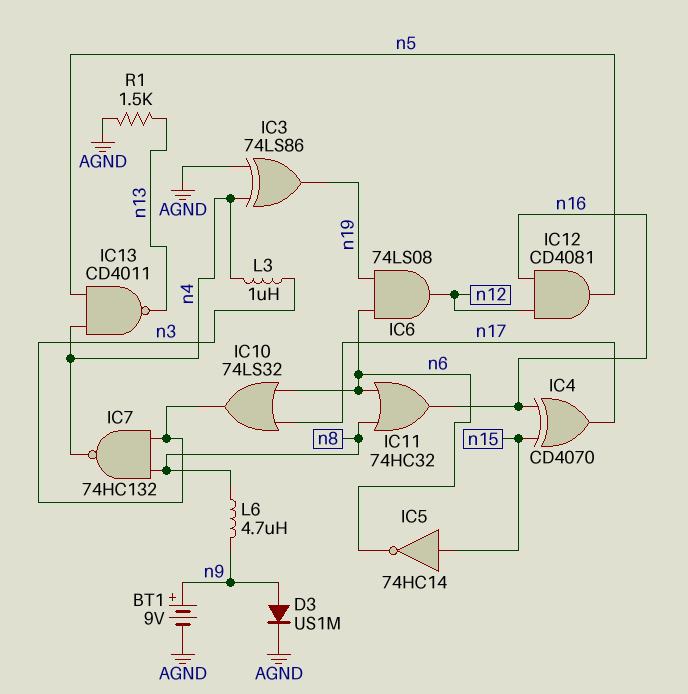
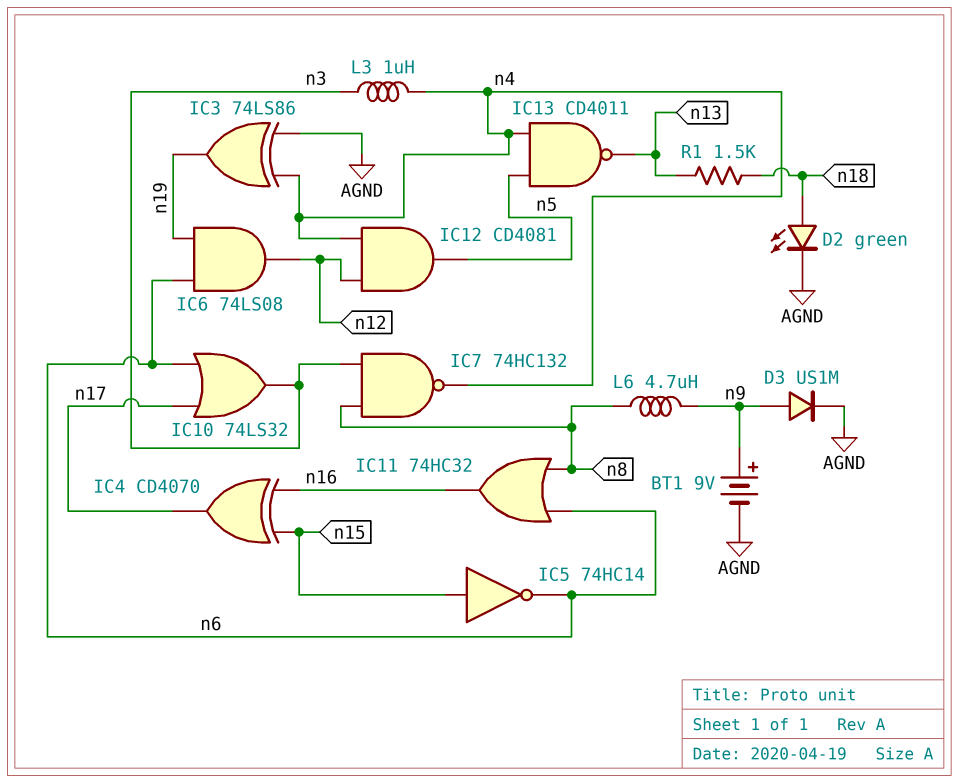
D2: none -> LED green (A n18, K AGND)
IC12: AND CD4081 (in n12, in n16, out n5) -> AND CD4081 (in n4, in n12, out n5)
R1: 1.5k (AGND, n13) -> 1.5k (n13, n18)

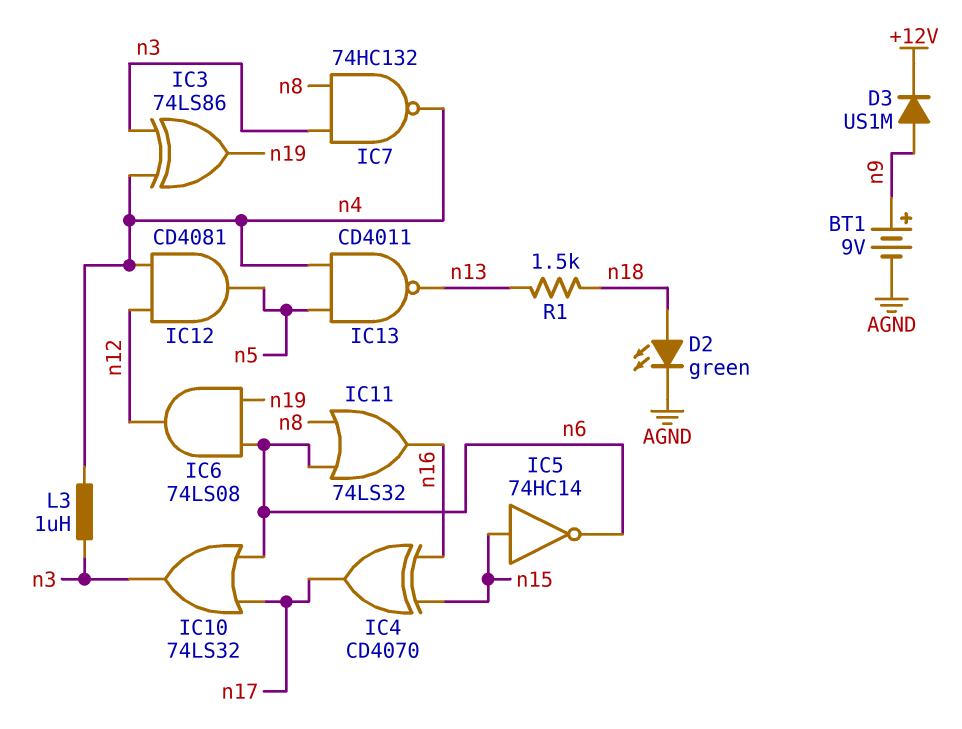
D3: diode US1M (A n9, K AGND) -> diode US1M (A n9, K +12V)
IC3: XOR 74LS86 (in AGND, in n4, out n19) -> XOR 74LS86 (in n3, in n4, out n19)
IC11: OR 74HC32 (in n6, in n8, out n16) -> OR 74LS32 (in n6, in n8, out n16)
L6: 4.7uH (n8, n9) -> none

